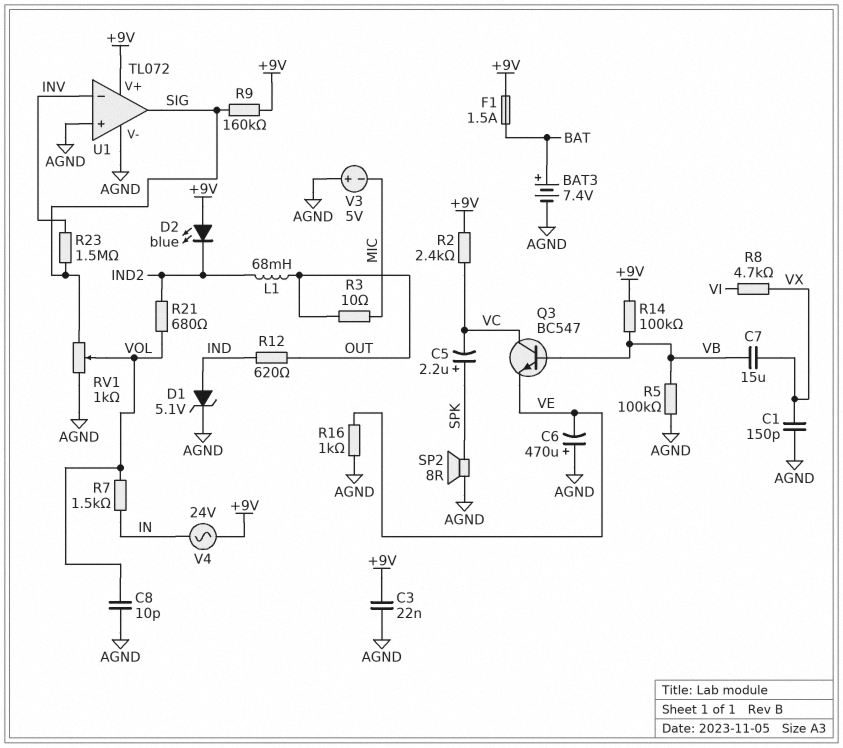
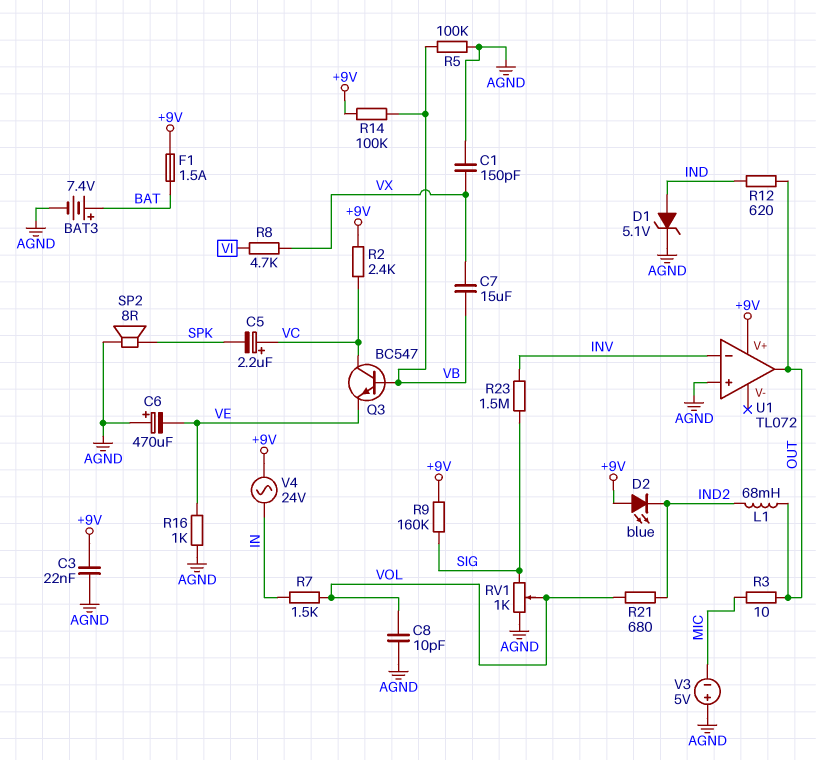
C5: 2.2uF (plus SPK, minus VC) -> 2.2uF (plus VC, minus SPK)
U1 pin V-: AGND -> none
U1 pin out: SIG -> OUT

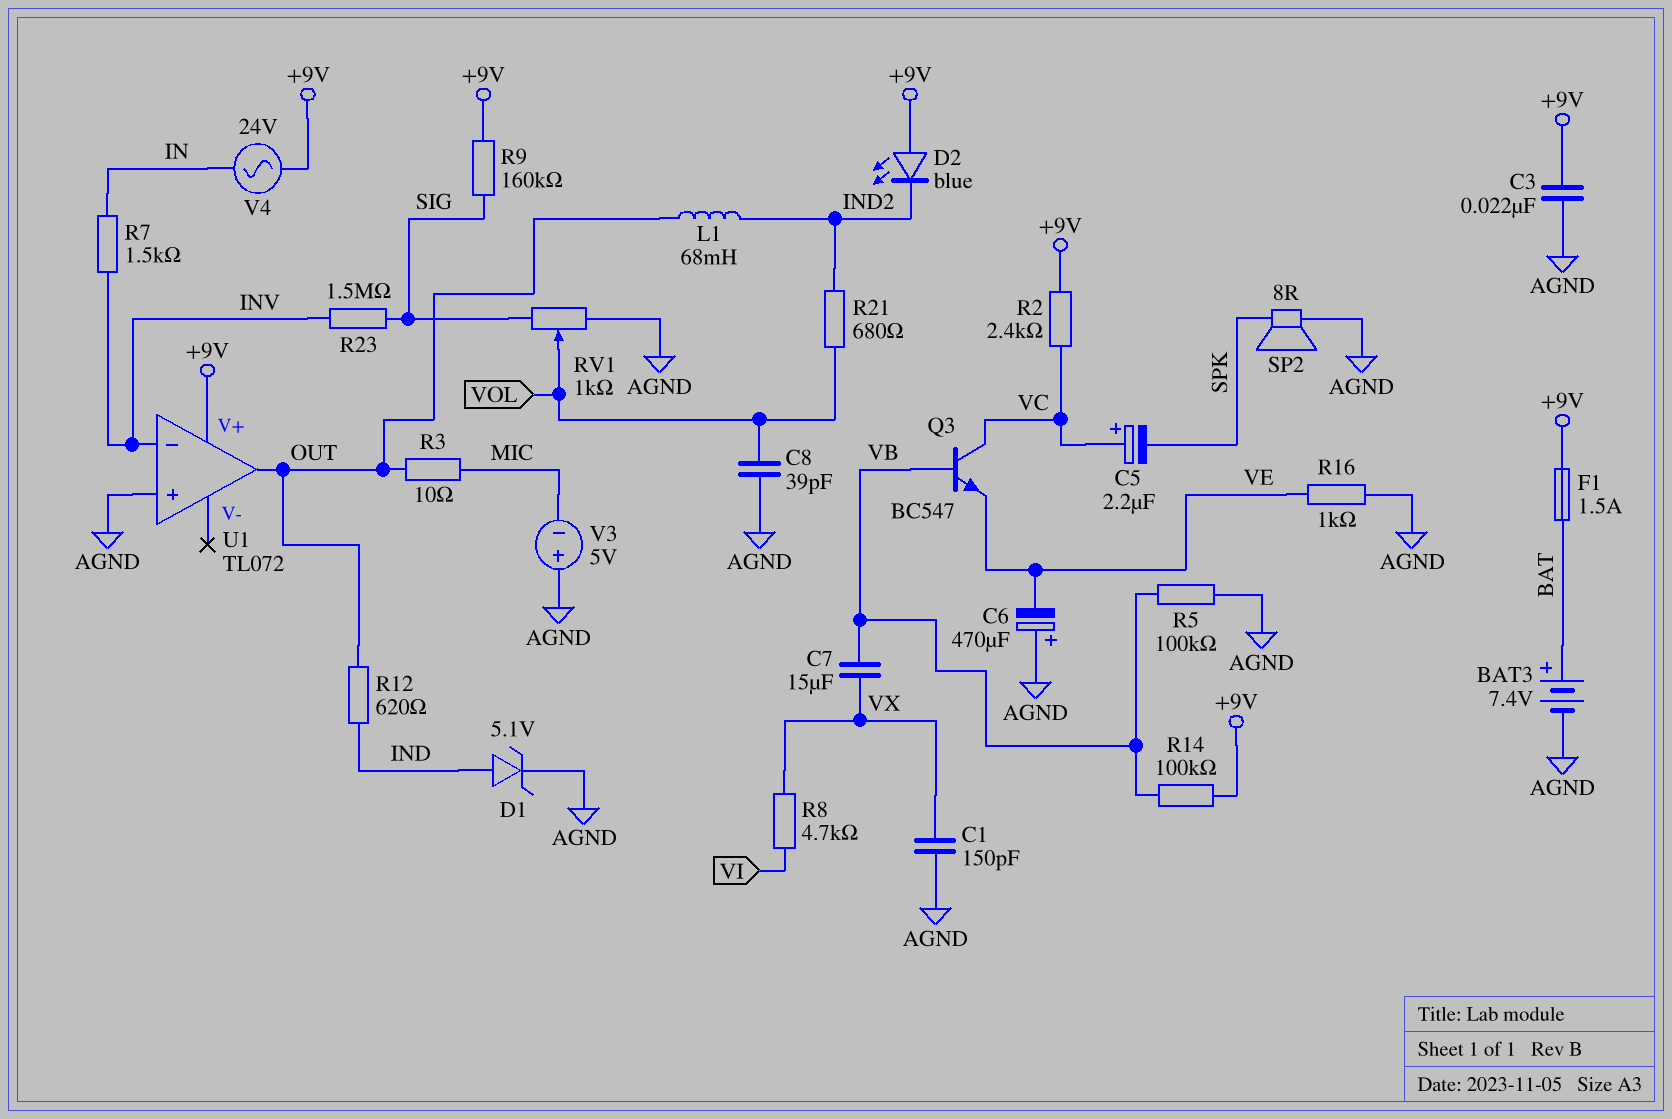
C8: 10pF (AGND, VOL) -> 39pF (AGND, VOL)
R7: 1.5k (IN, VOL) -> 1.5k (IN, INV)

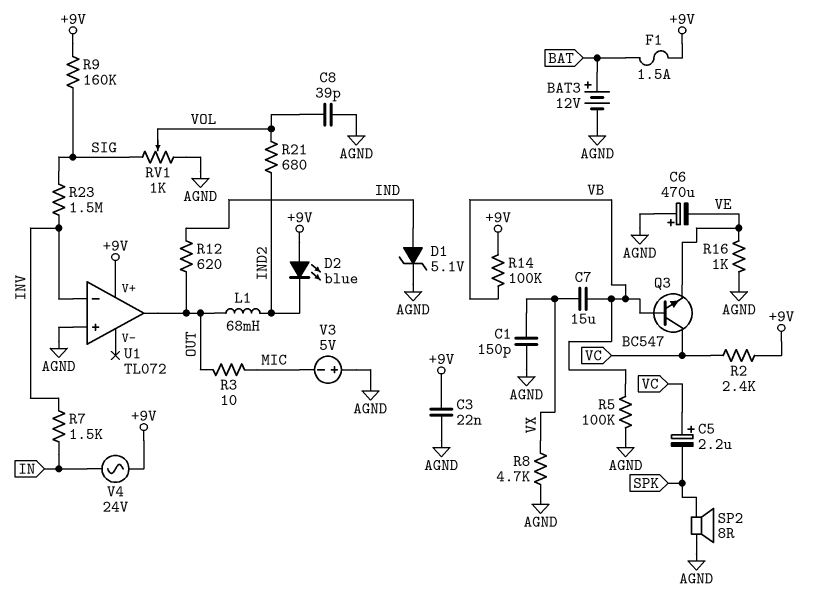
BAT3: 7.4V (plus BAT, minus AGND) -> 12V (plus BAT, minus AGND)
R8: 4.7k (VI, VX) -> 4.7k (AGND, VX)

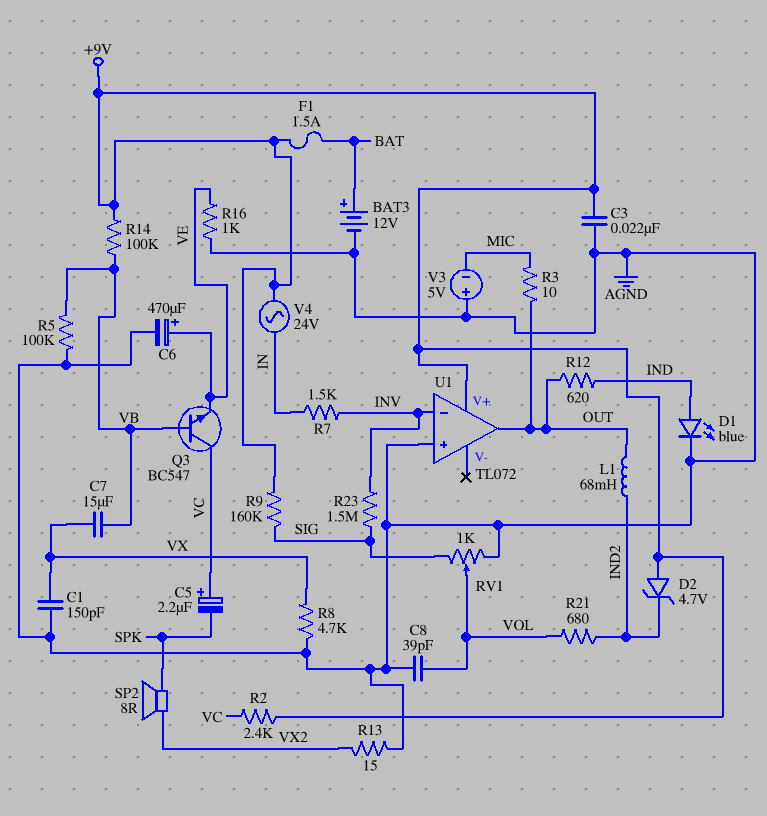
C6: 470uF (plus AGND, minus VE) -> 470uF (plus VE, minus AGND)
D1: zener 5.1V (A IND, K AGND) -> LED blue (A IND, K AGND)
D2: LED blue (A +9V, K IND2) -> zener 4.7V (A +9V, K IND2)
R13: none -> 15 (AGND, VX2)
SP2: speaker 8R (AGND, SPK) -> speaker 8R (SPK, VX2)

